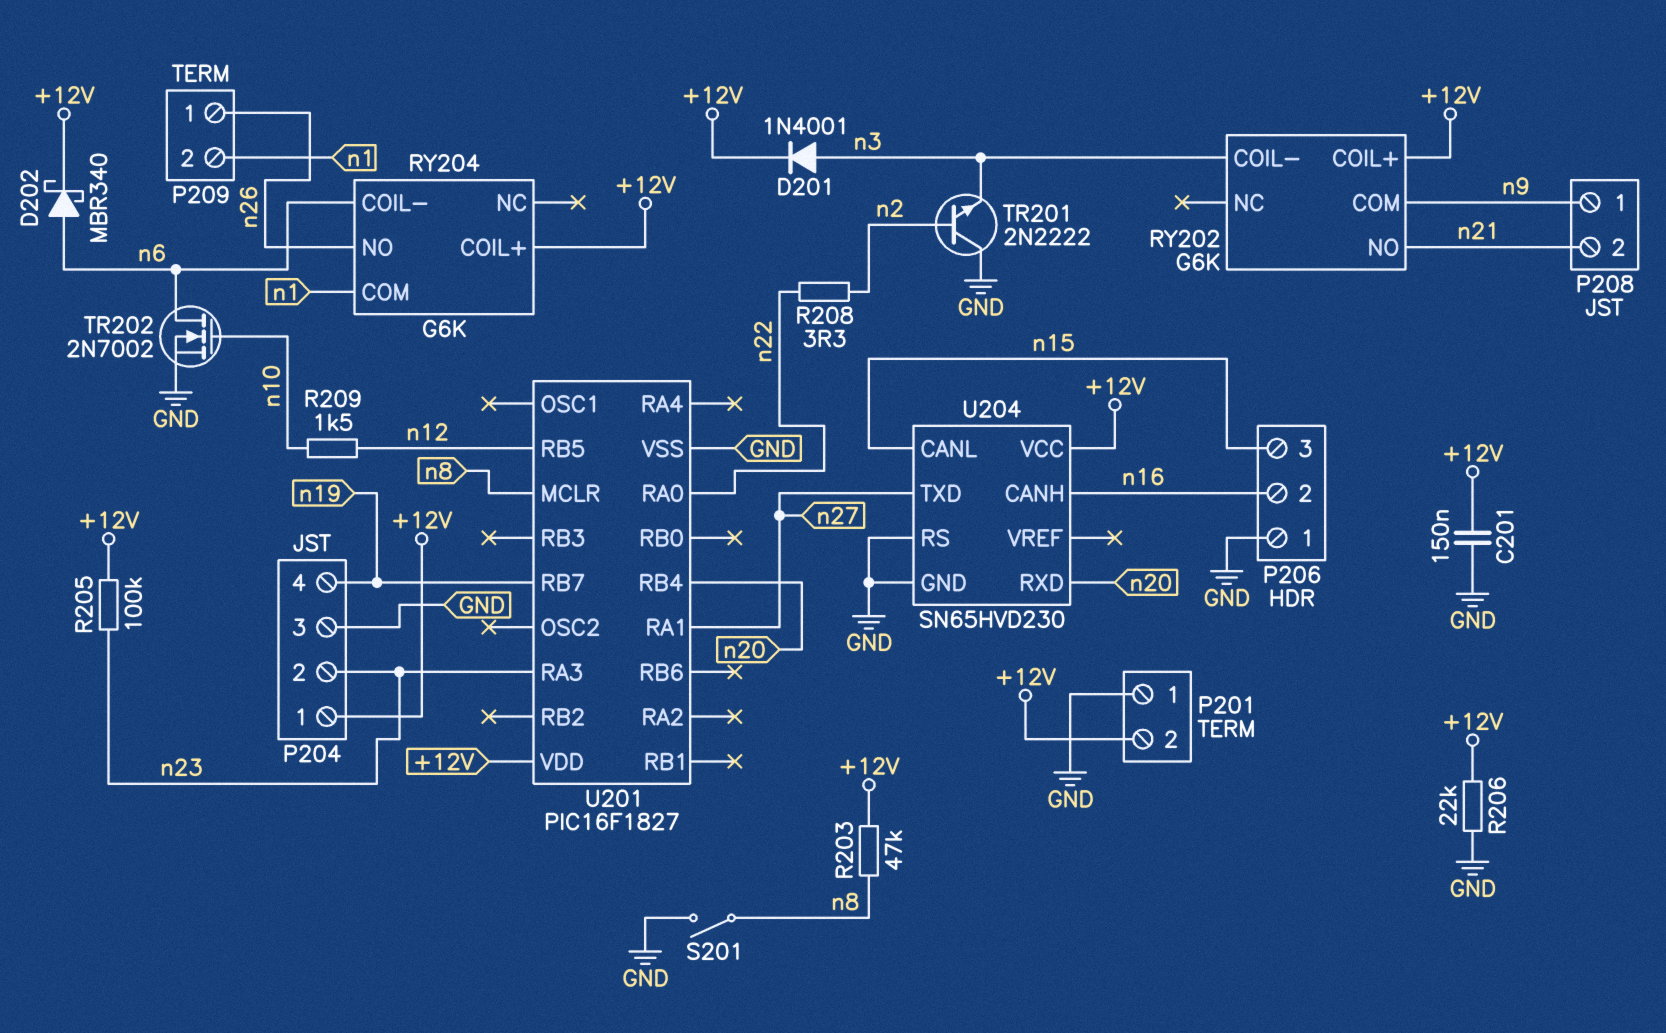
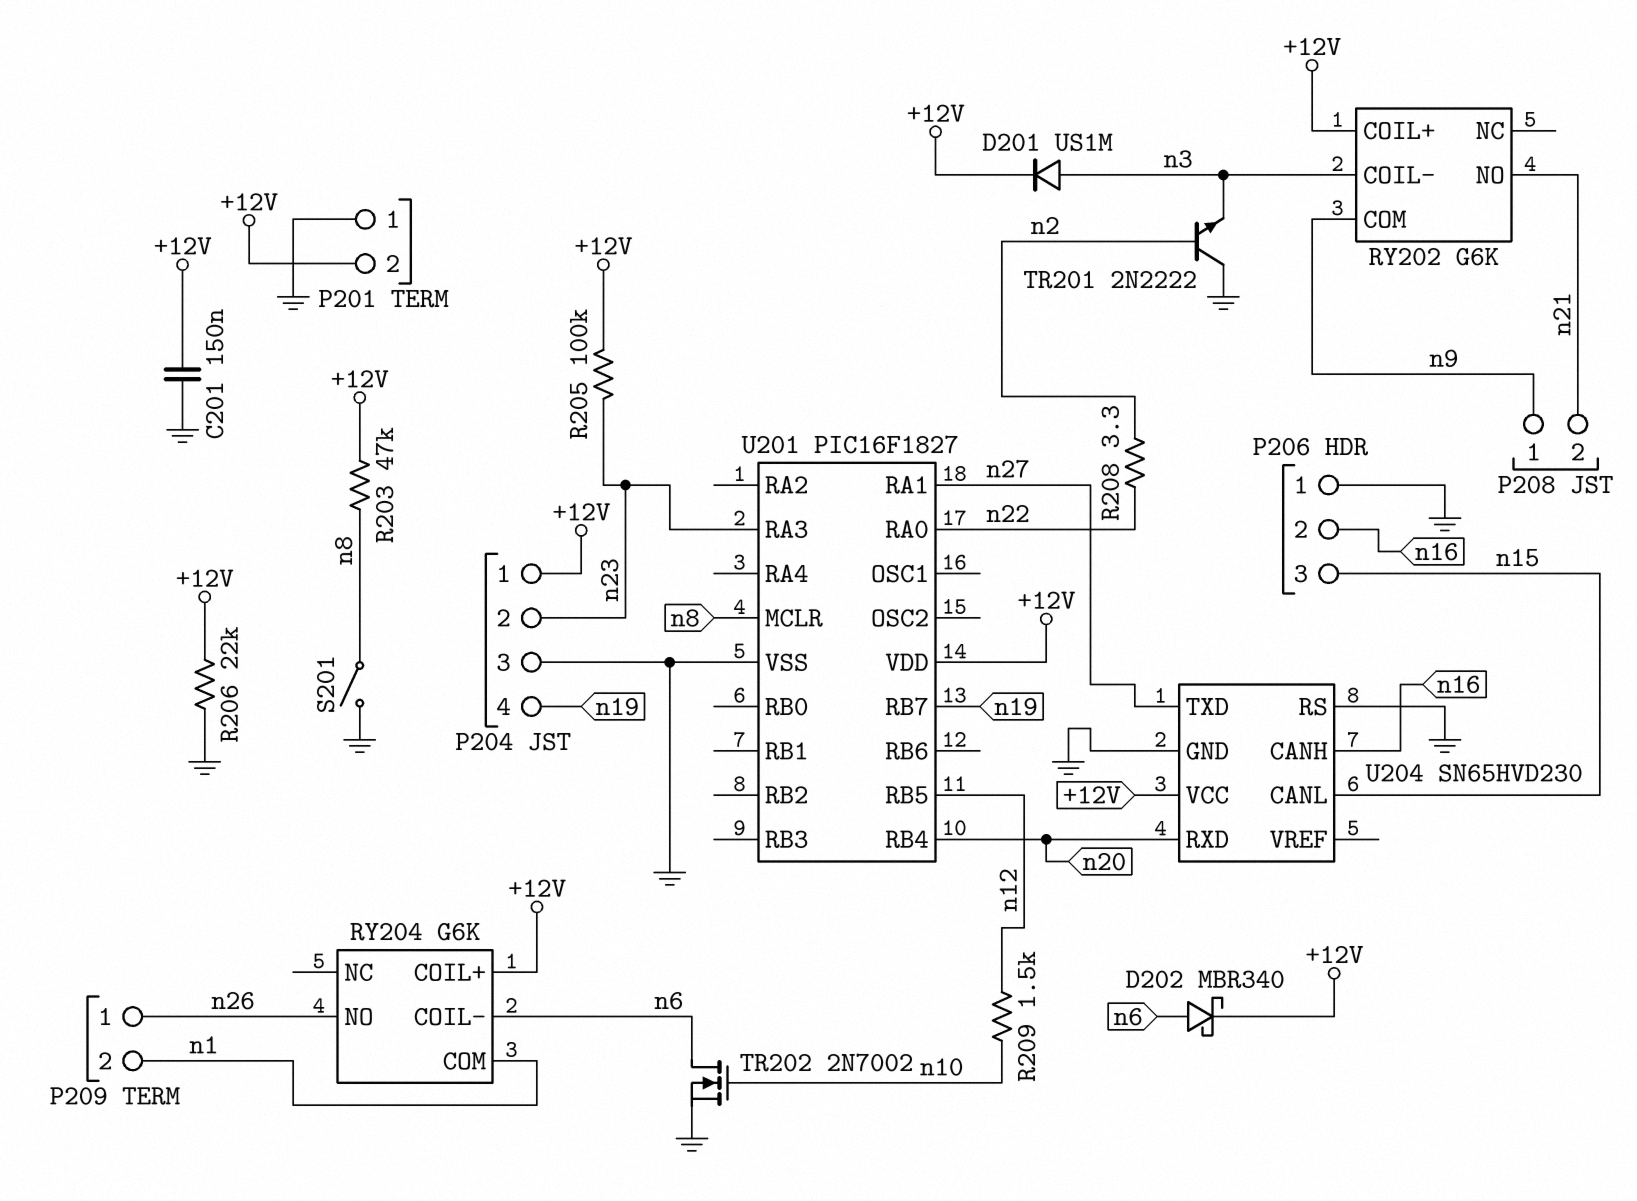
D201: diode 1N4001 (A n3, K +12V) -> diode US1M (A n3, K +12V)

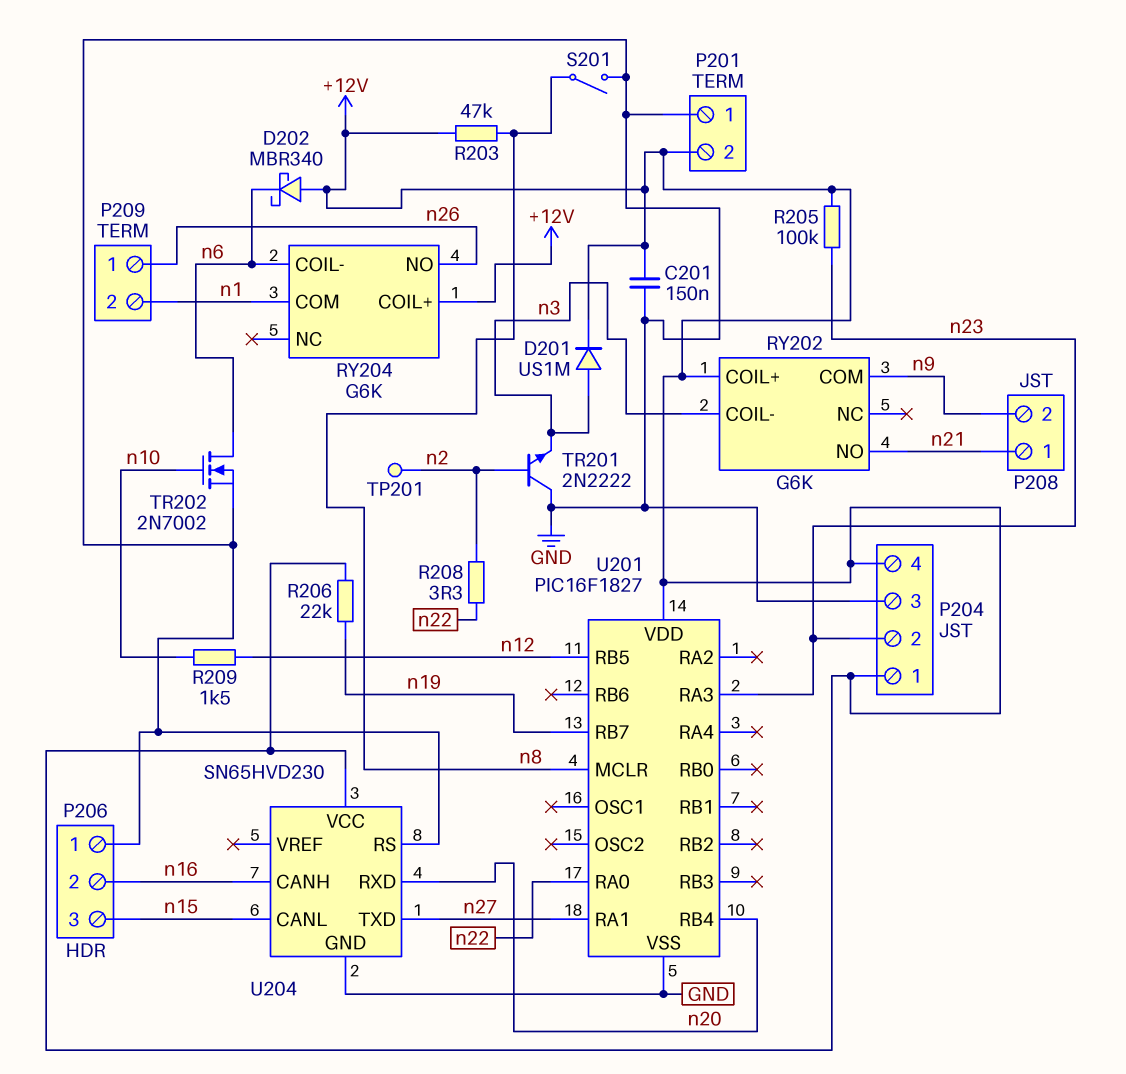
D202: schottky MBR340 (A n6, K +12V) -> schottky MBR340 (A +12V, K n6)
P204 pin 4: n19 -> +12V
P208 pin 1: n9 -> n21
P208 pin 2: n21 -> n9
R206: 22k (+12V, GND) -> 22k (+12V, n19)
TP201: none -> test point (n2)

